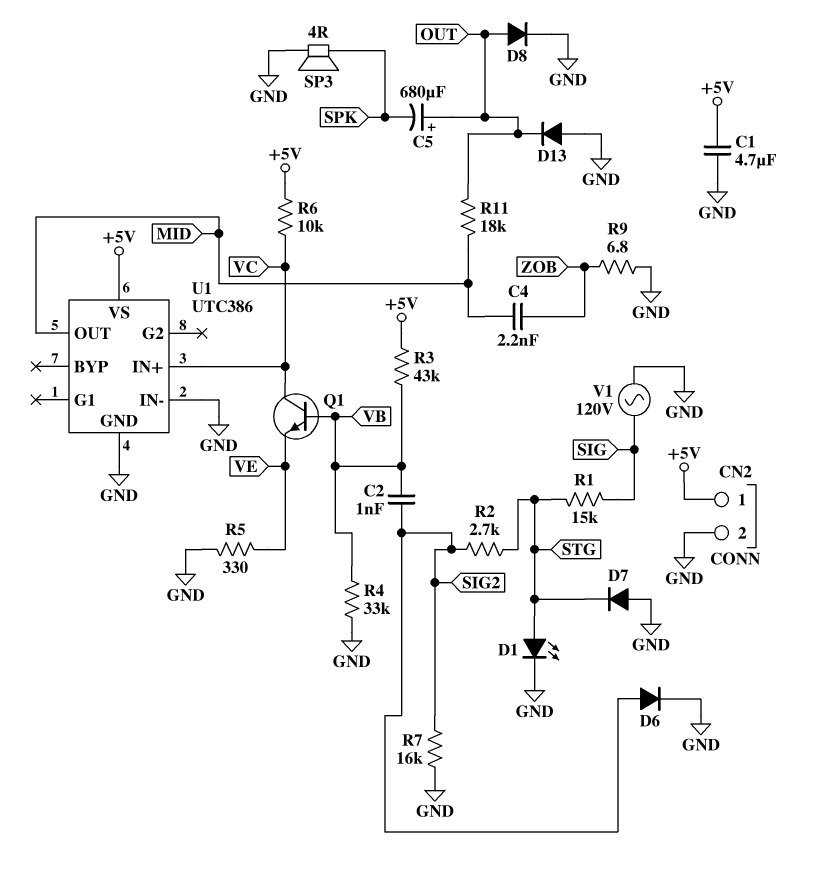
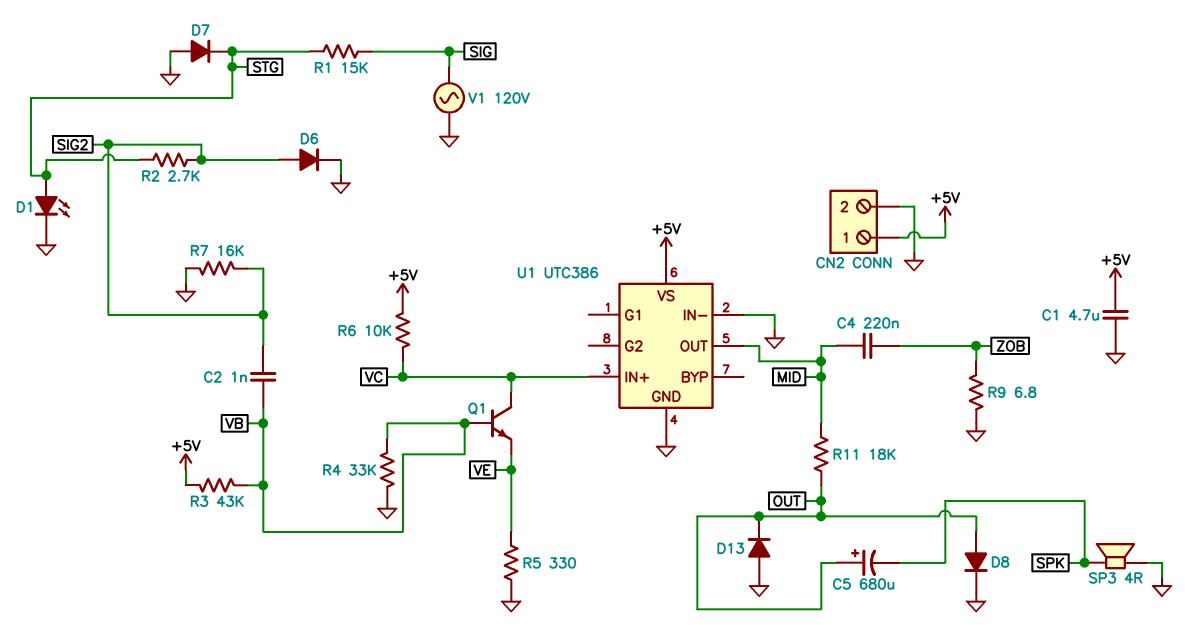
C4: 2.2nF (MID, ZOB) -> 220nF (MID, ZOB)

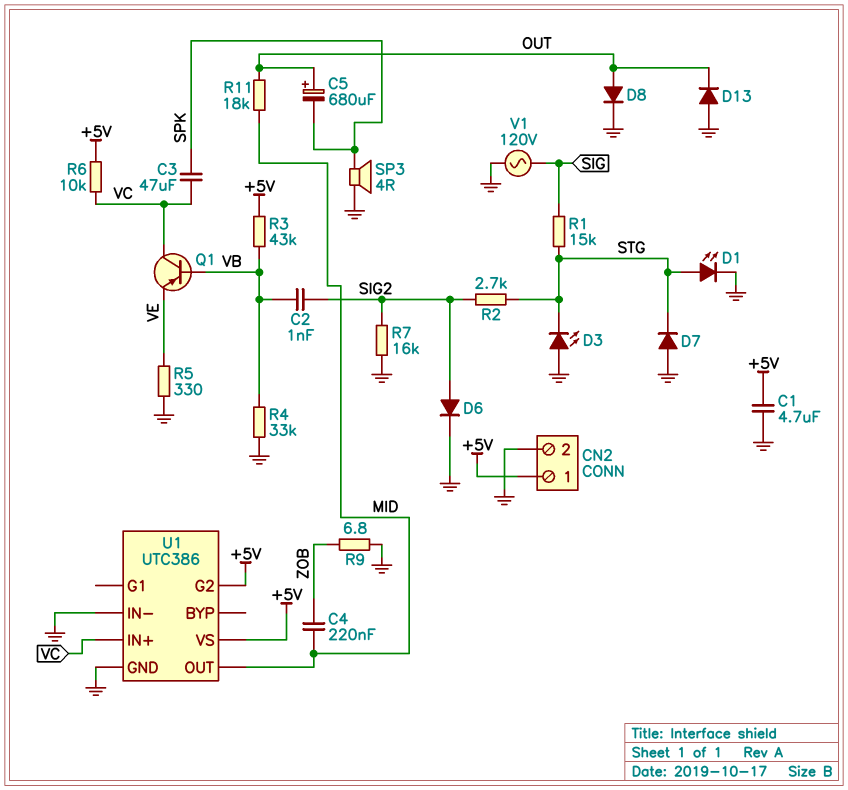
C3: none -> 47uF (SPK, VC)
D3: none -> LED (A GND, K STG)
Q1: NPN (B VB, C VC, E VE) -> PNP (B VB, C VC, E VE)
U1 pin G2: none -> +5V

